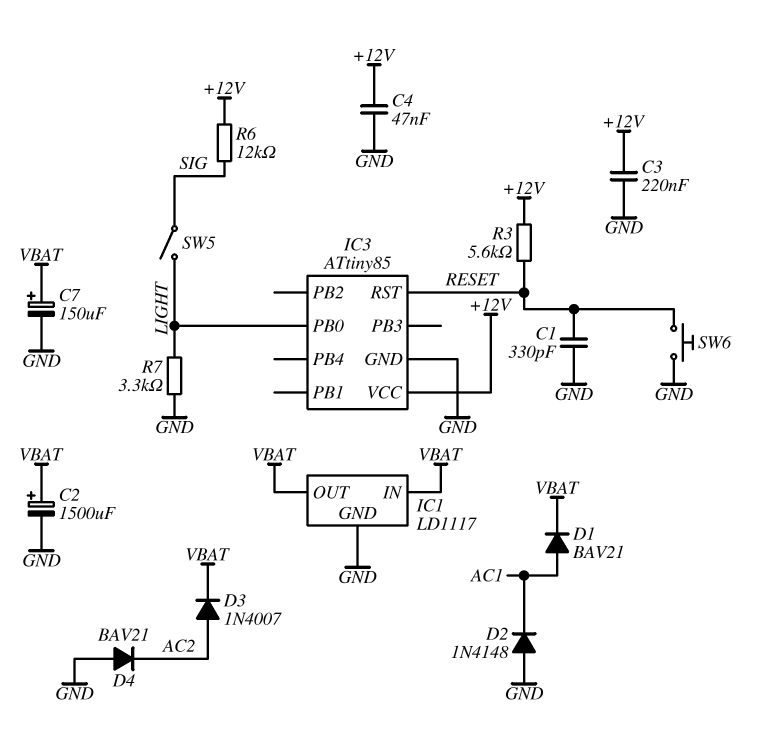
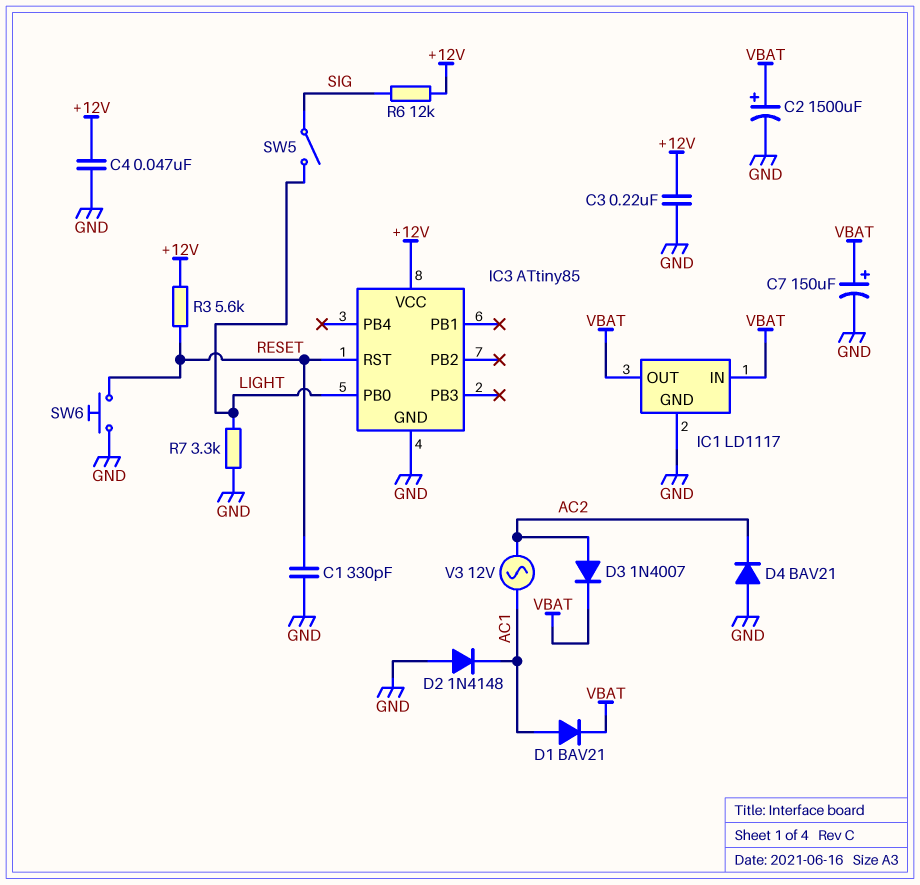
V3: none -> AC 12V (AC1, AC2)

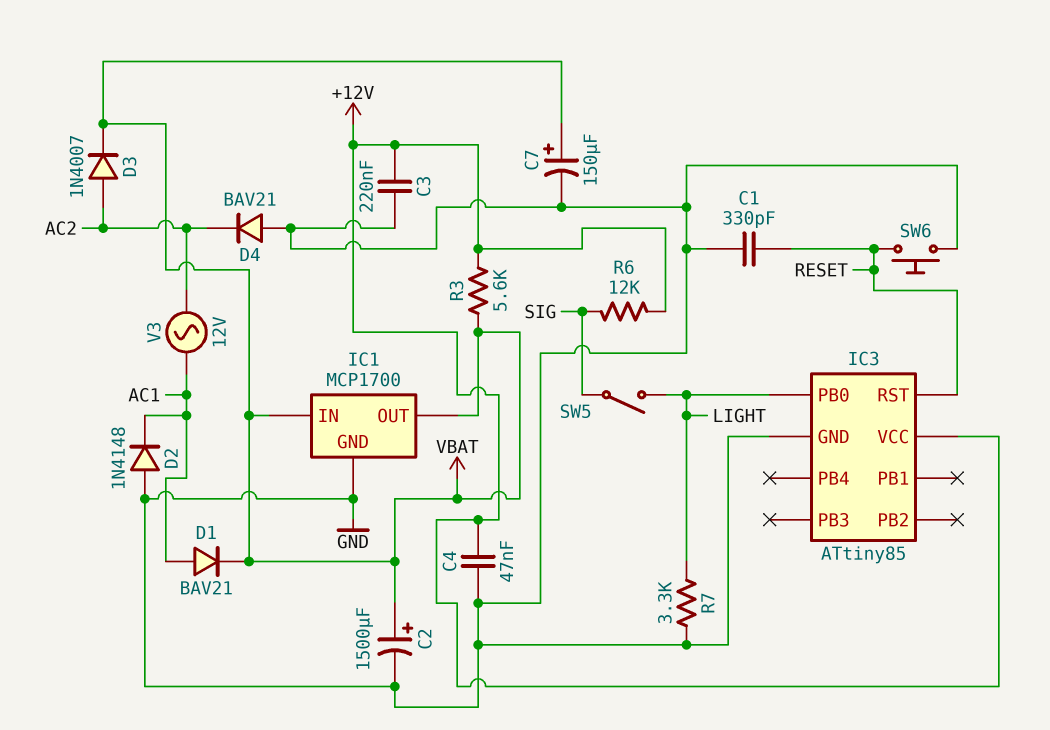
IC1: LD1117 -> MCP1700
R3: 5.6k (+12V, RESET) -> 5.6k (+12V, VBAT)

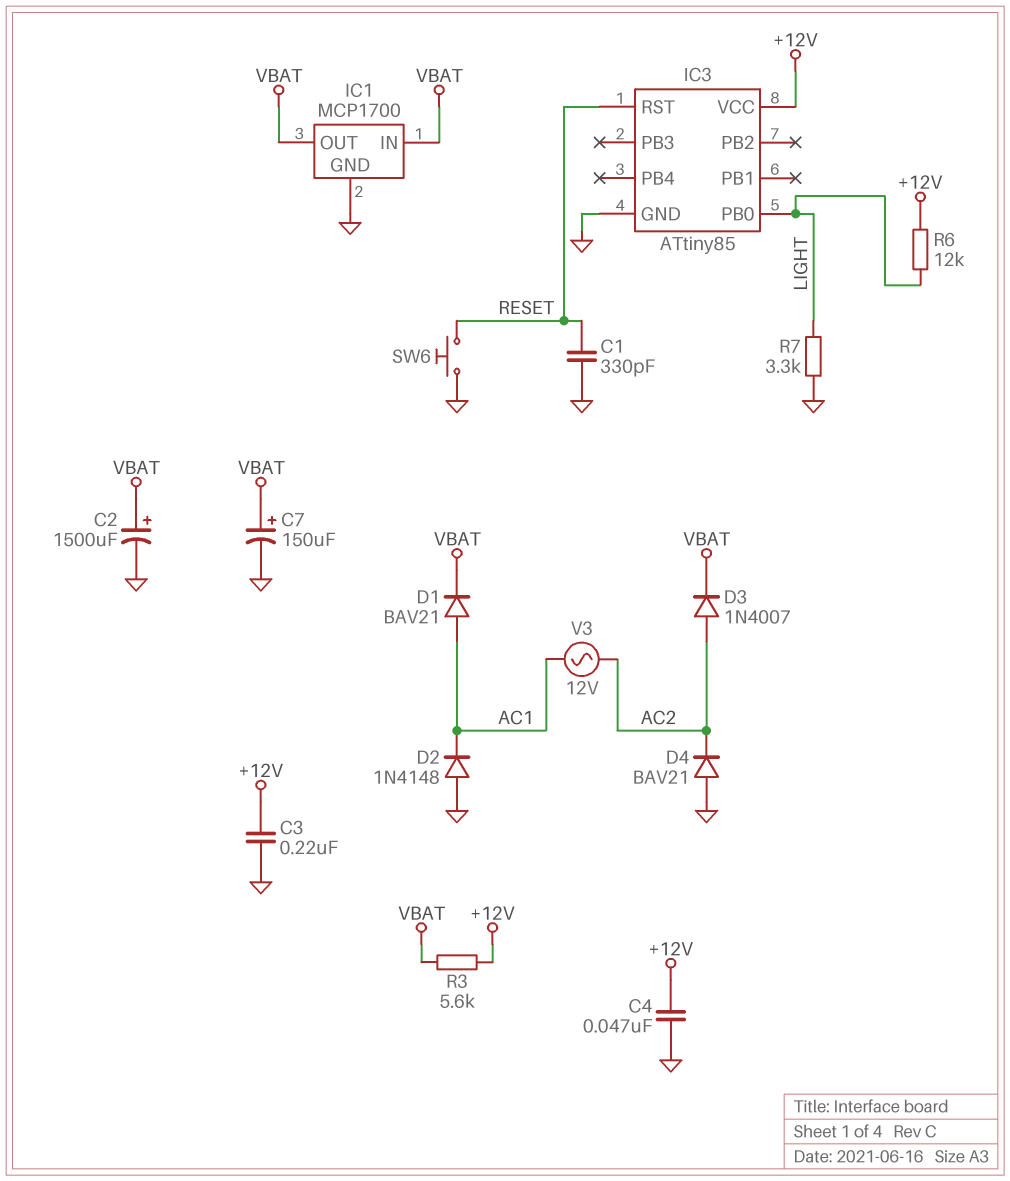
R6: 12k (+12V, SIG) -> 12k (+12V, LIGHT)
SW5: switch (LIGHT, SIG) -> none

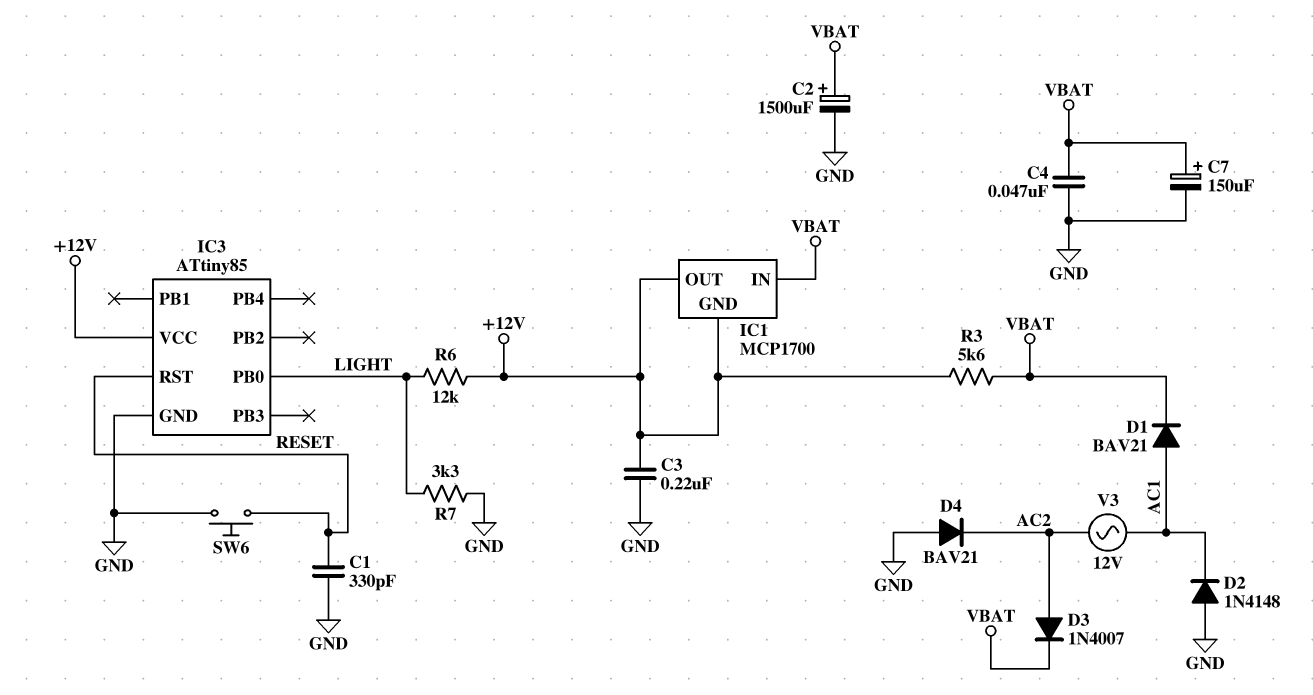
C4: 47nF (+12V, GND) -> 47nF (GND, VBAT)
IC1 pin GND: GND -> +12V
IC1 pin OUT: VBAT -> +12V

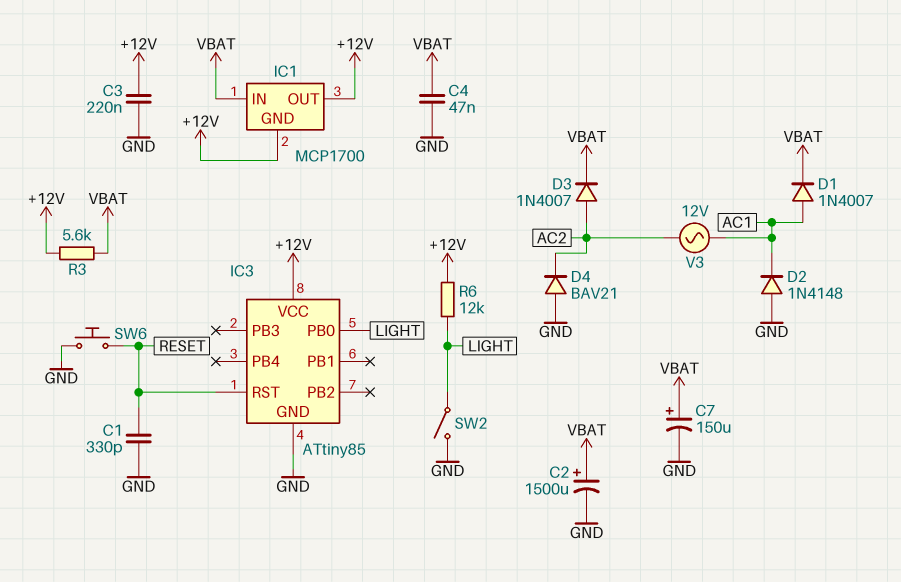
D1: diode BAV21 (A AC1, K VBAT) -> diode 1N4007 (A AC1, K VBAT)
R7: 3.3k (GND, LIGHT) -> none
SW2: none -> switch (GND, LIGHT)

